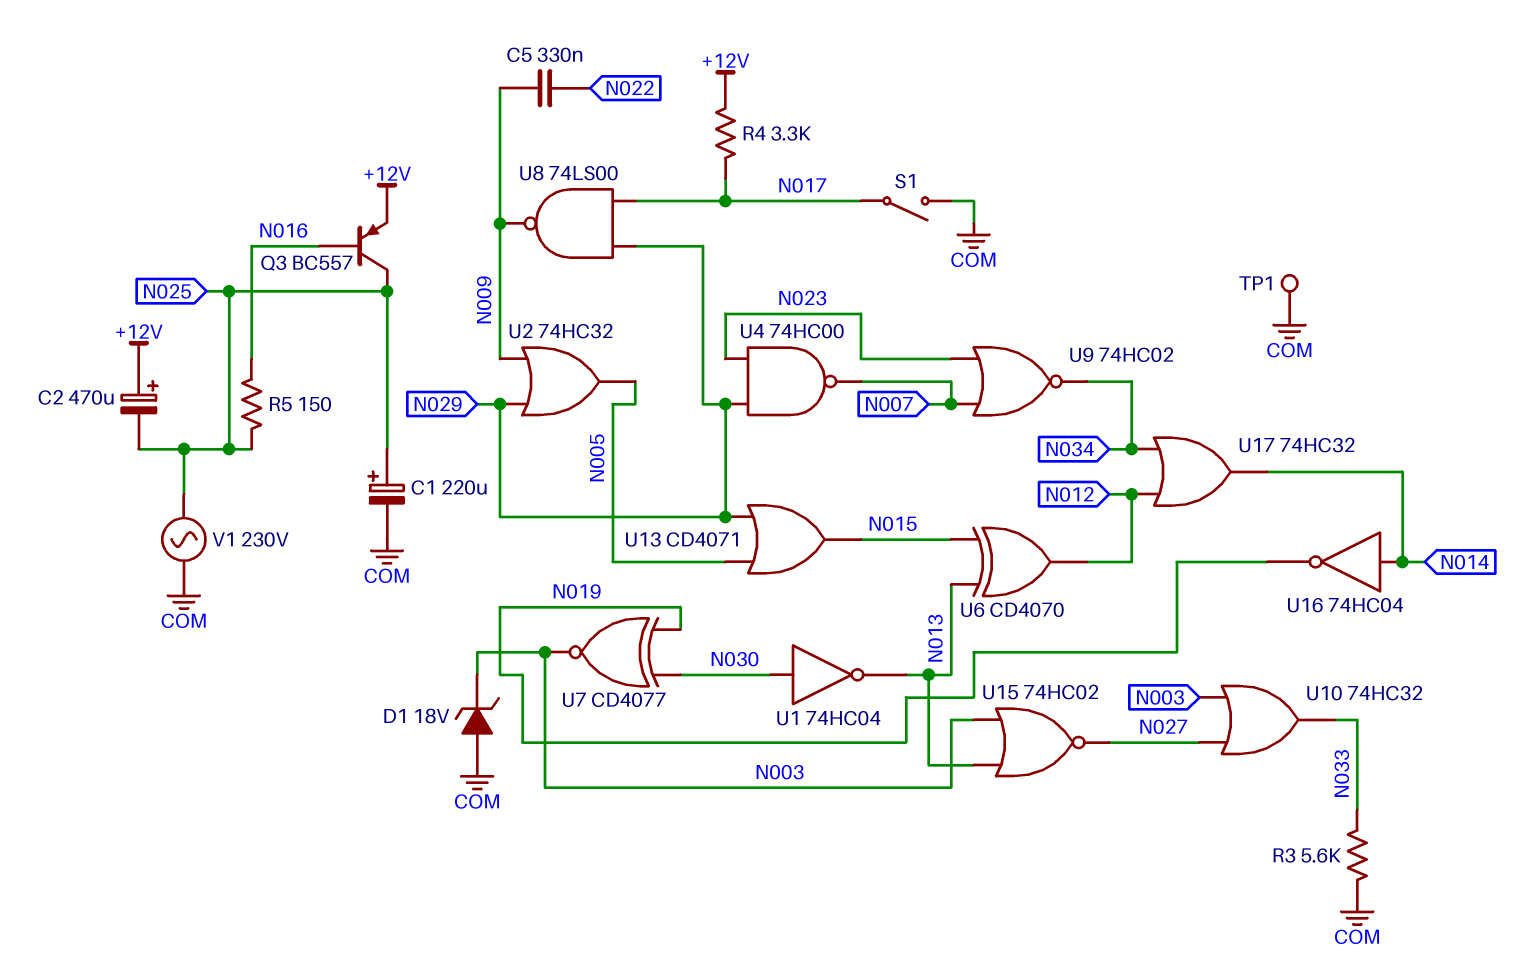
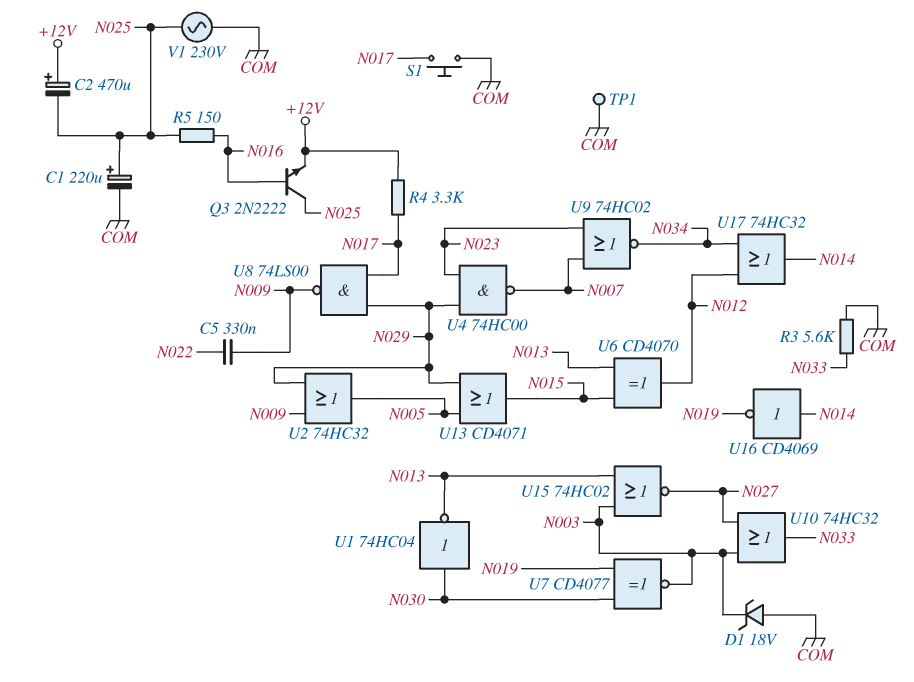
Q3: PNP BC557 (B N016, C N025, E +12V) -> NPN 2N2222 (B N016, C N025, E +12V)
S1: switch (COM, N017) -> button (COM, N017)
U16: NOT 74HC04 (in N014, out N019) -> NOT CD4069 (in N014, out N019)

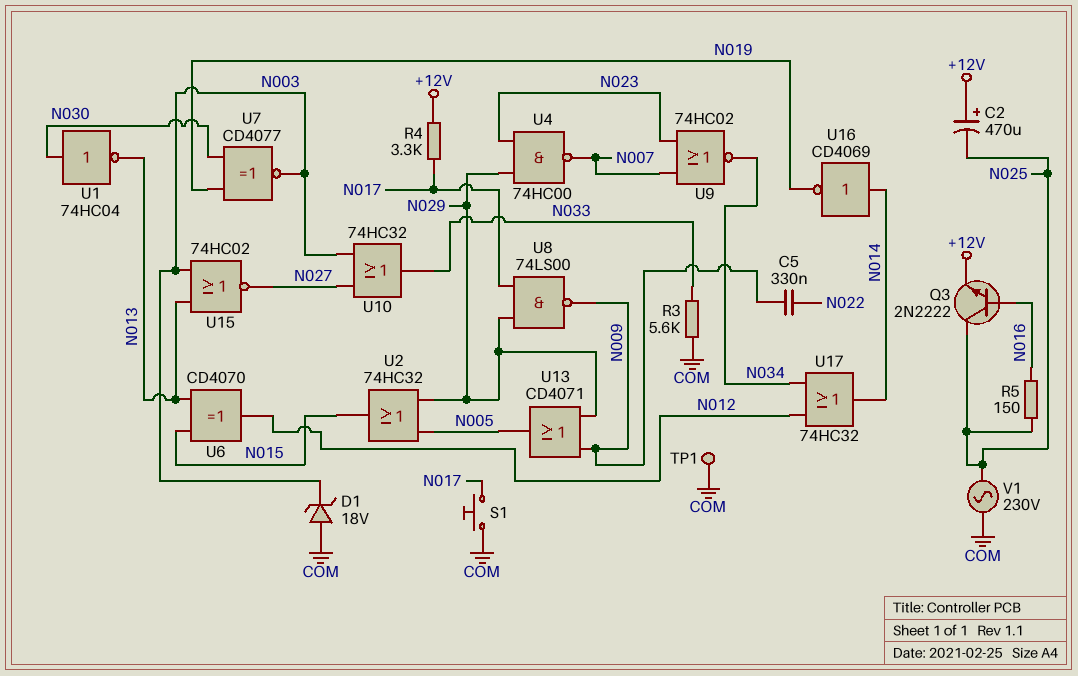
C1: 220uF (plus N025, minus COM) -> none
U2: OR 74HC32 (in N009, in N029, out N005) -> OR 74HC32 (in N005, in N029, out N015)
U13: OR CD4071 (in N005, in N029, out N015) -> OR CD4071 (in N009, in N029, out N005)

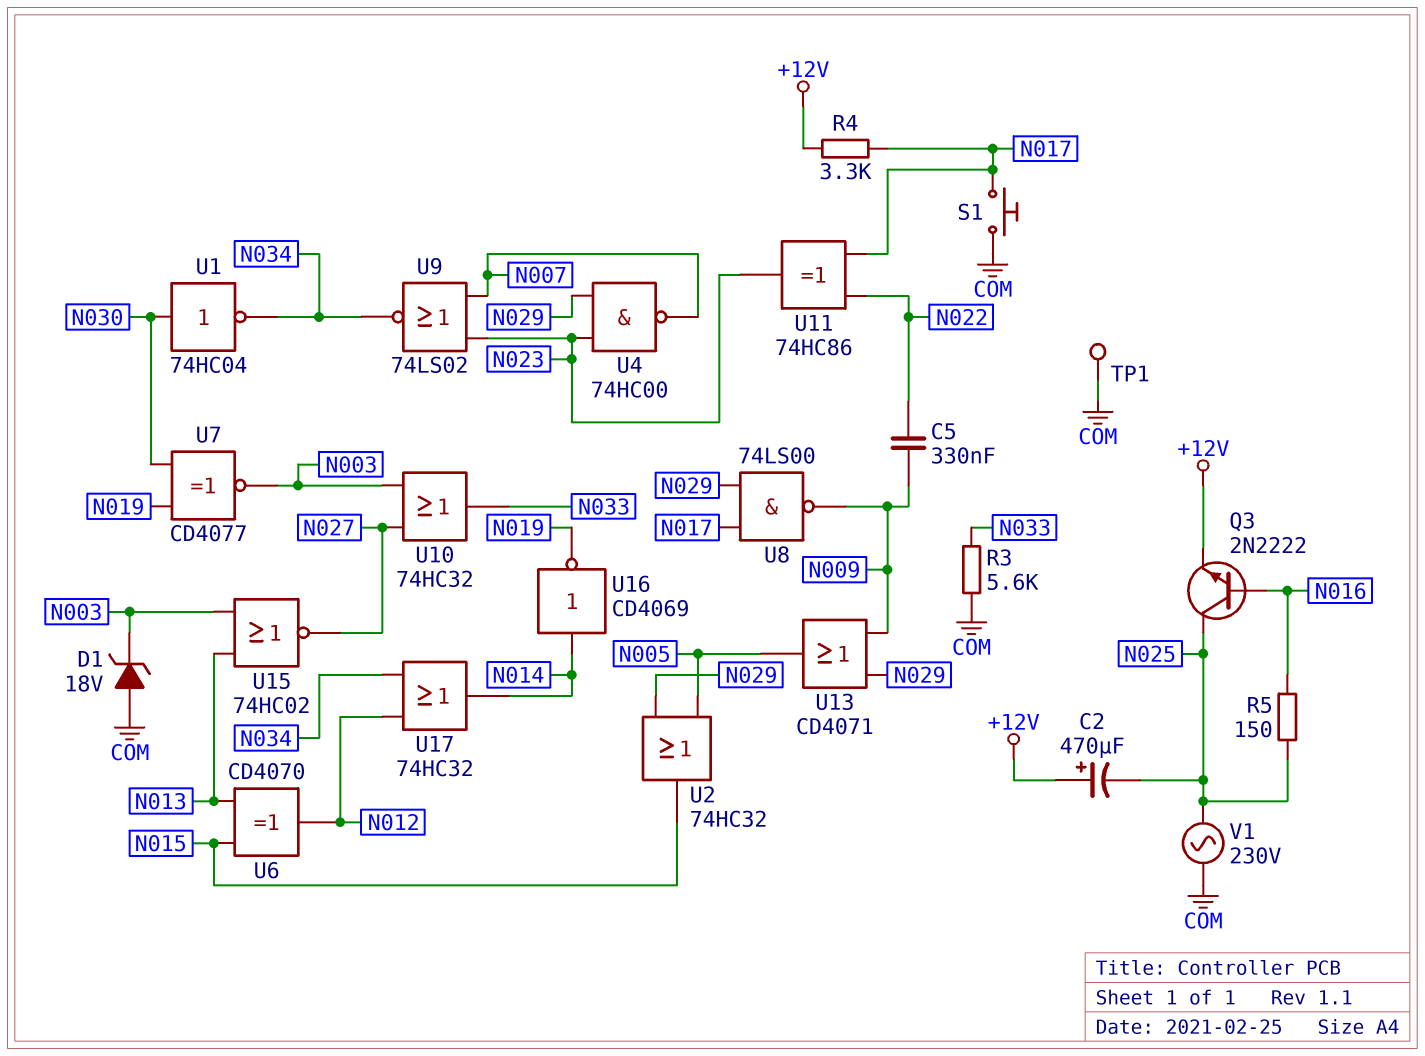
U1: NOT 74HC04 (in N030, out N013) -> NOT 74HC04 (in N030, out N034)
U9: NOR 74HC02 (in N007, in N023, out N034) -> NOR 74LS02 (in N007, in N023, out N034)
U11: none -> XOR 74HC86 (in N017, in N022, out N023)

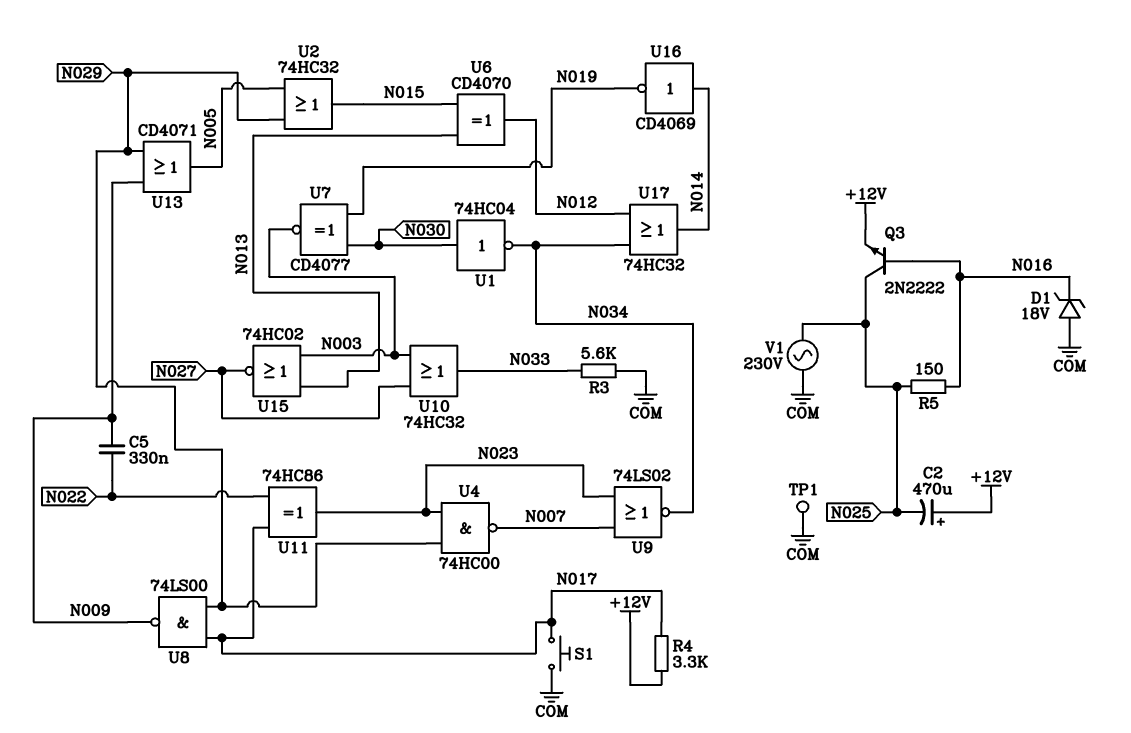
D1: zener 18V (A COM, K N003) -> zener 18V (A COM, K N016)

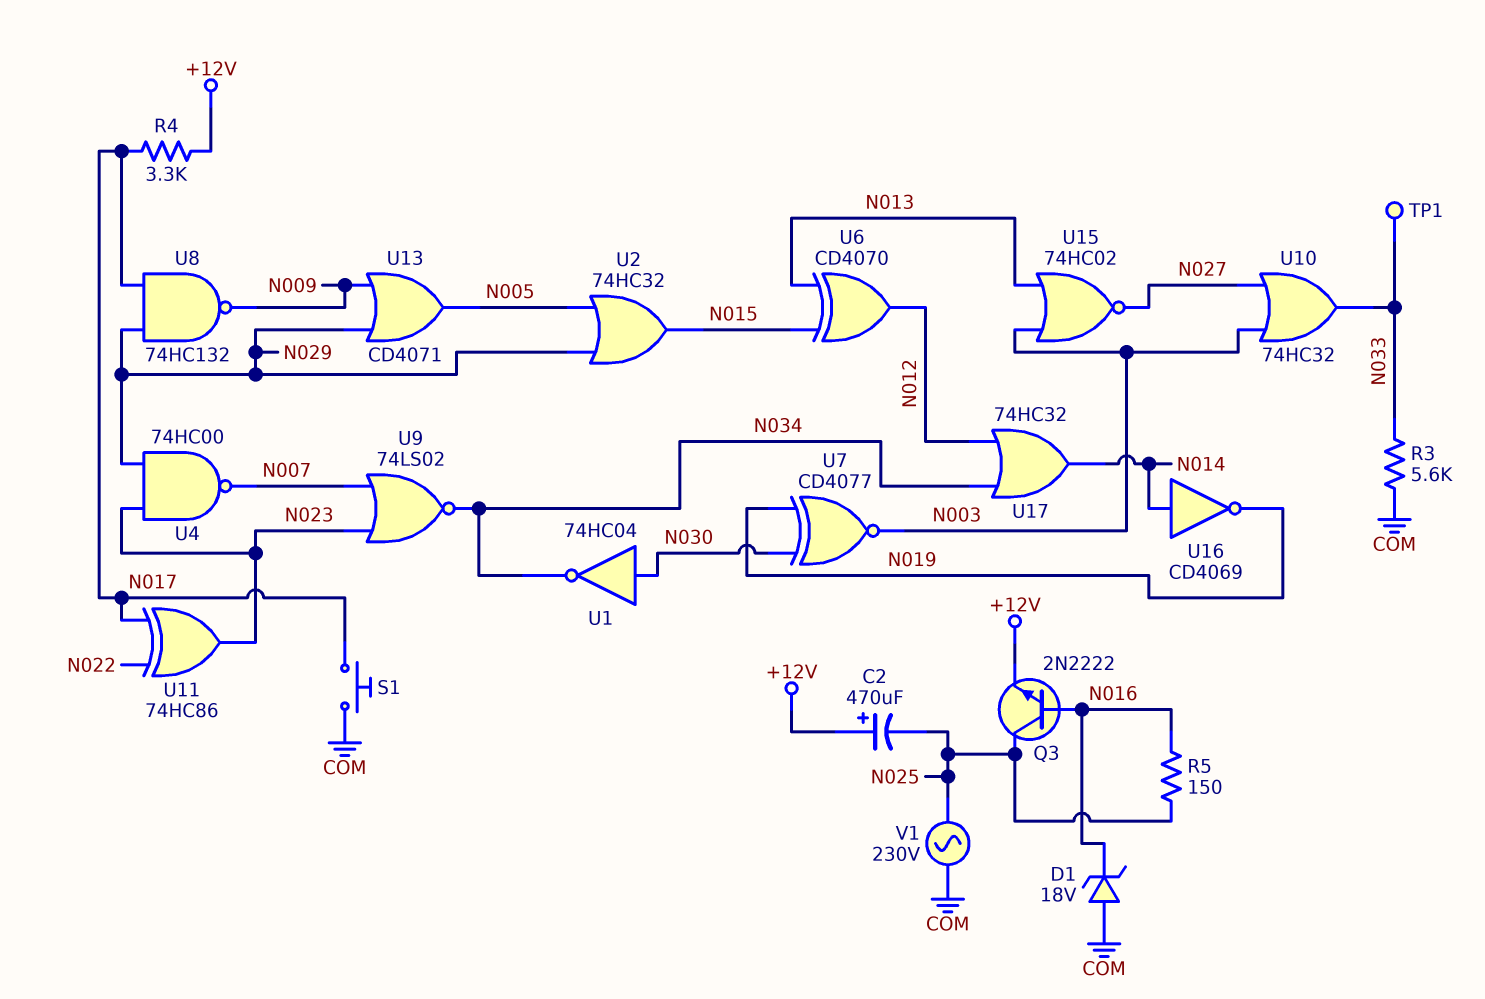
C5: 330nF (N009, N022) -> none
TP1: test point (COM) -> test point (N033)
U8: NAND 74LS00 (in N017, in N029, out N009) -> NAND 74HC132 (in N017, in N029, out N009)

